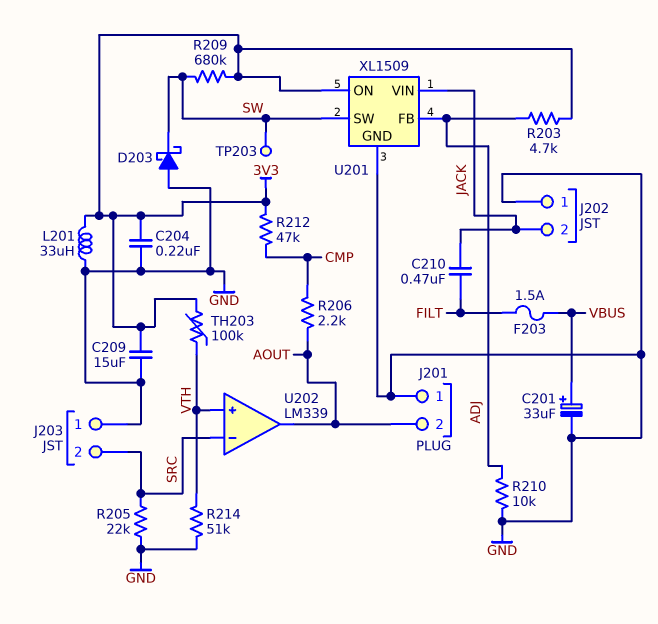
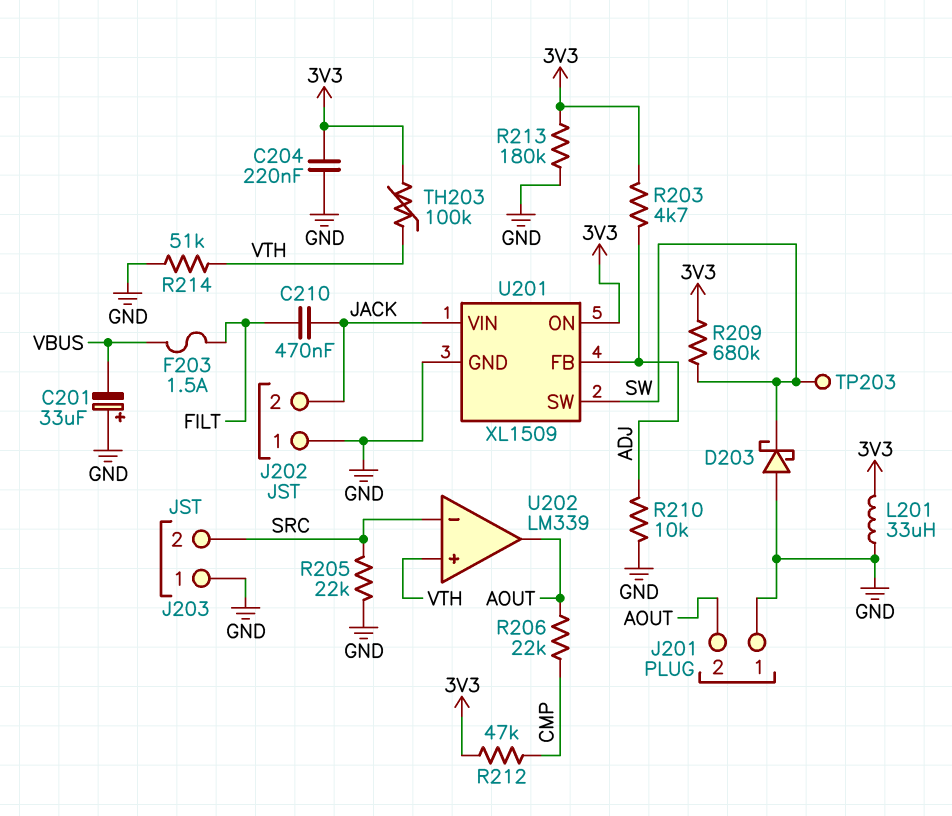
C201: 33uF (plus VBUS, minus GND) -> 33uF (plus GND, minus VBUS)
C209: 15uF (3V3, GND) -> none
R206: 2.2k (AOUT, CMP) -> 22k (AOUT, CMP)
R213: none -> 180k (3V3, GND)

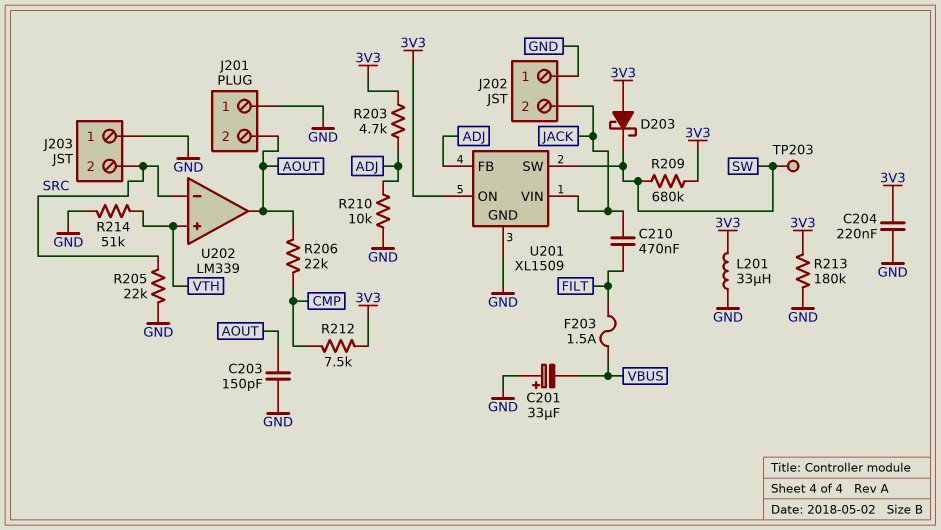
C203: none -> 150pF (AOUT, GND)
D203: schottky (A GND, K SW) -> schottky (A 3V3, K SW)
R212: 47k (3V3, CMP) -> 7.5k (3V3, CMP)
TH203: 100k (3V3, VTH) -> none

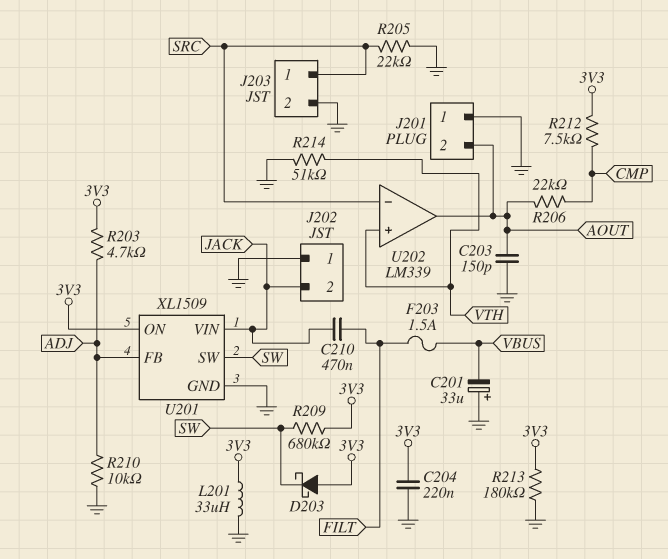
J203 pin 1: GND -> SRC
J203 pin 2: SRC -> GND
TP203: test point (SW) -> none

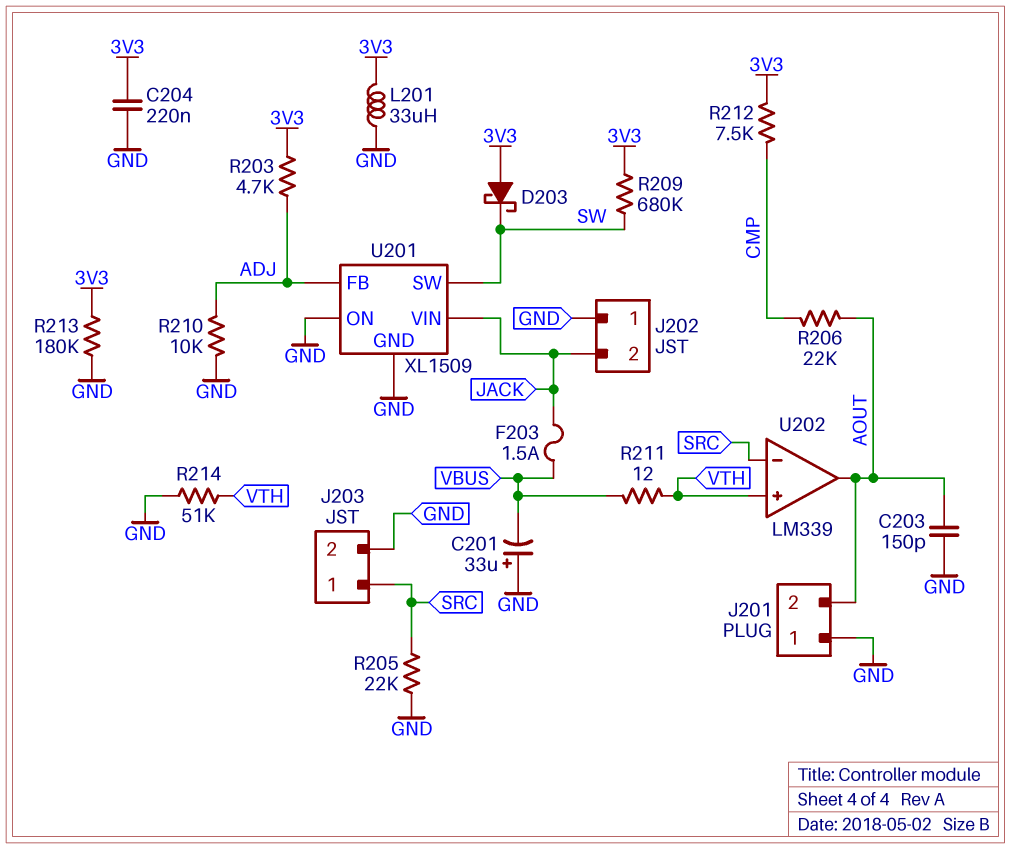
C210: 470nF (FILT, JACK) -> none
F203: 1.5A (FILT, VBUS) -> 1.5A (JACK, VBUS)
R211: none -> 12 (VBUS, VTH)
U201 pin ON: 3V3 -> GND

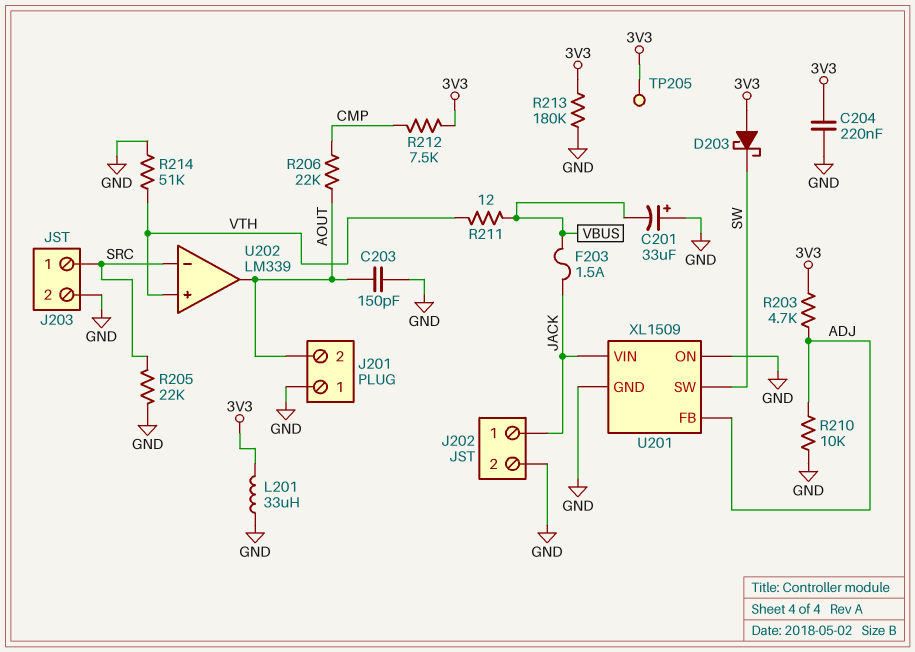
J202 pin 1: GND -> JACK
J202 pin 2: JACK -> GND
R209: 680k (3V3, SW) -> none
TP205: none -> test point (3V3)

